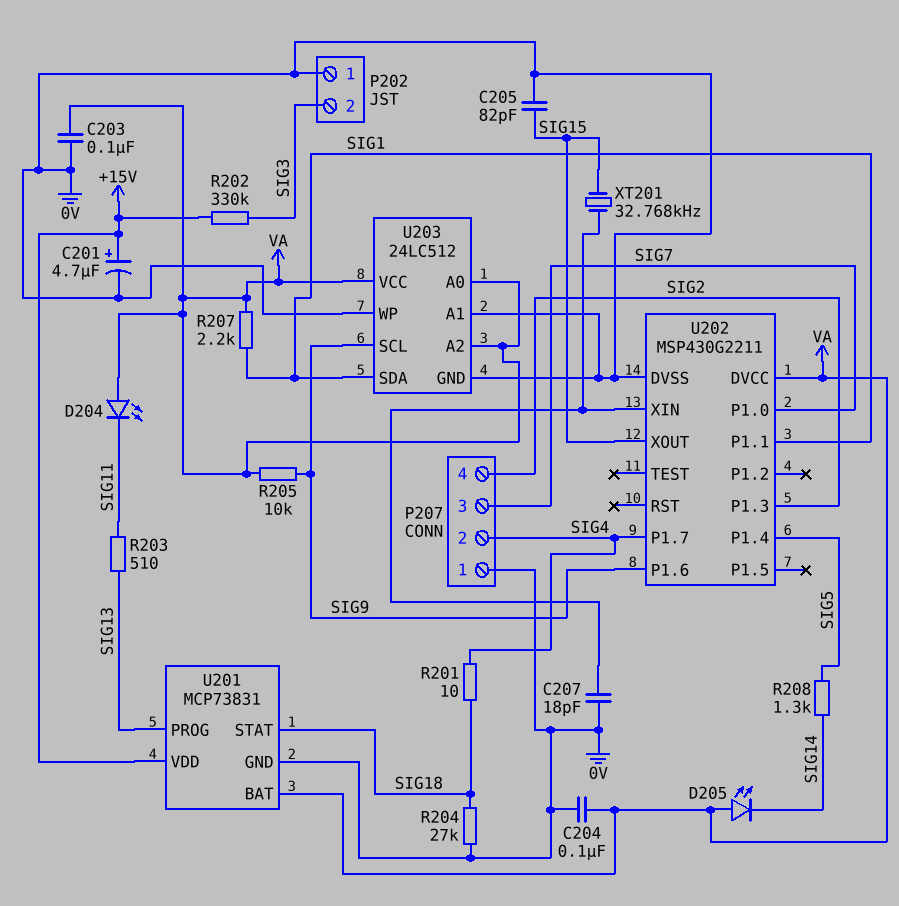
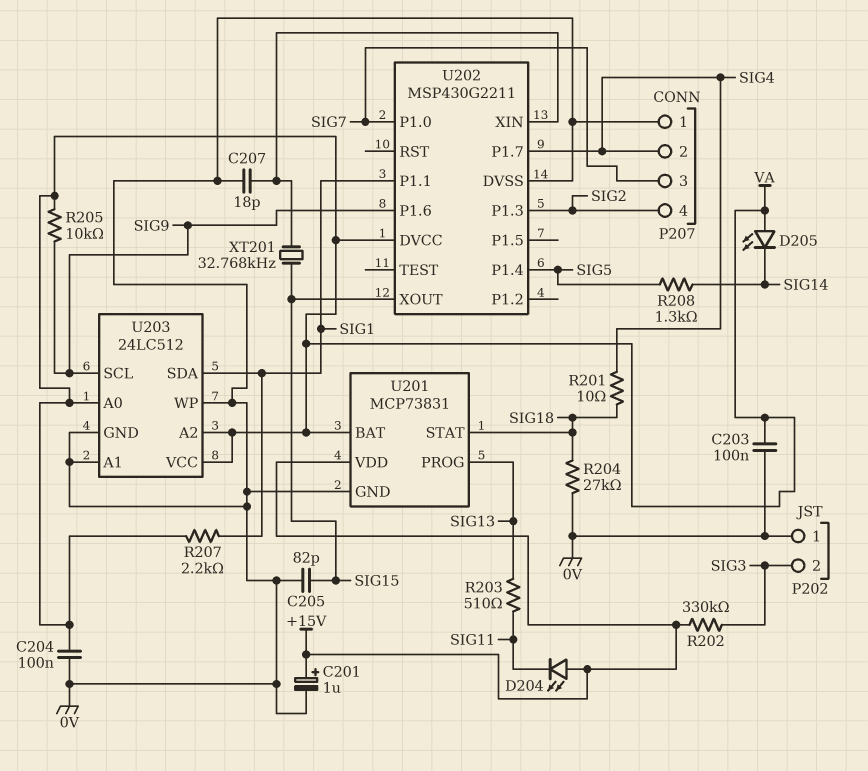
C201: 4.7uF (plus +15V, minus 0V) -> 1uF (plus +15V, minus 0V)
D204: LED (A VA, K SIG11) -> LED (A +15V, K SIG11)

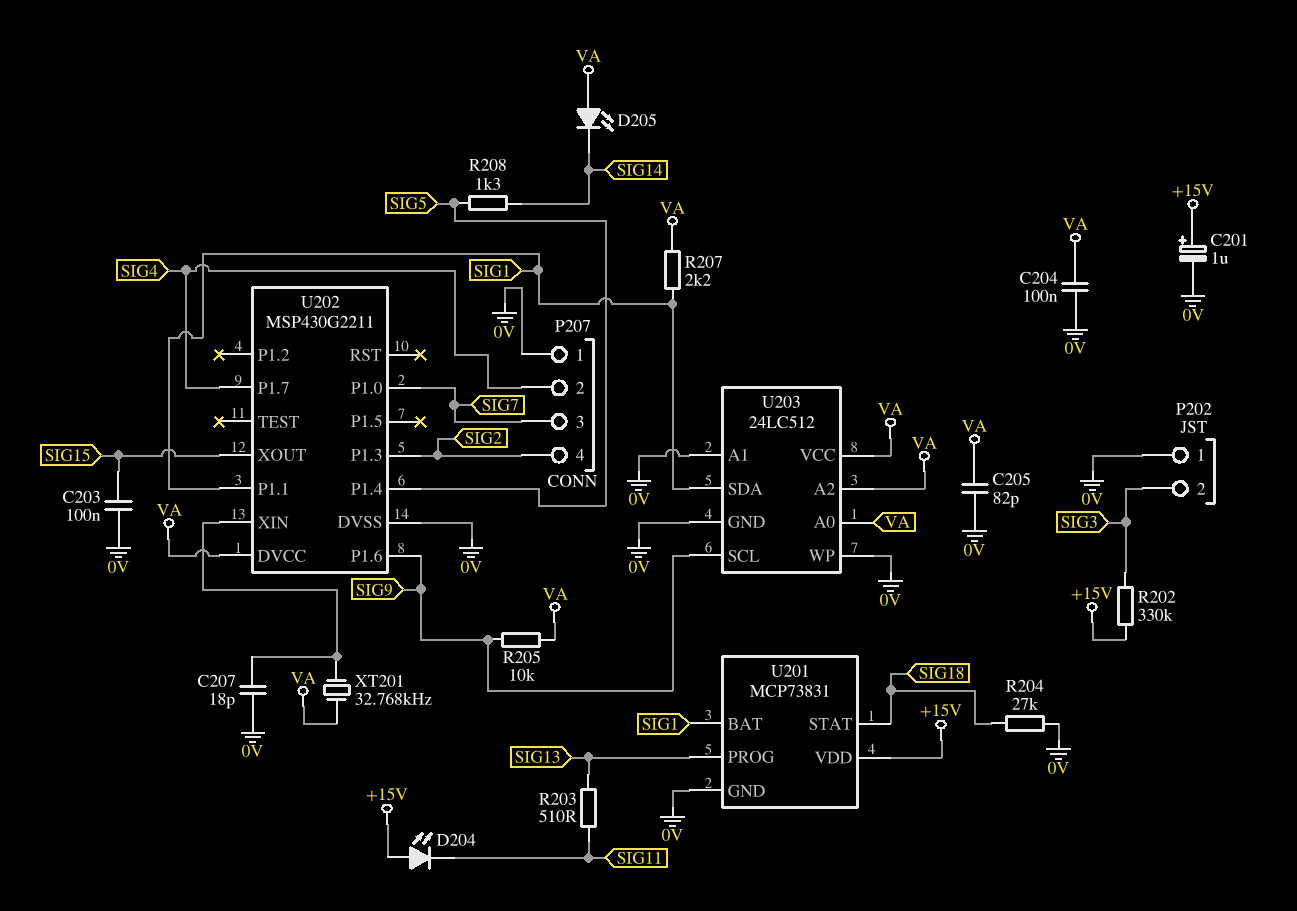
C203: 100nF (0V, VA) -> 100nF (0V, SIG15)
C205: 82pF (0V, SIG15) -> 82pF (0V, VA)
R201: 10 (SIG4, SIG18) -> none
U201 pin BAT: VA -> SIG1
XT201: 32.768kHz (SIG15, U202/XIN) -> 32.768kHz (U202/XIN, VA)

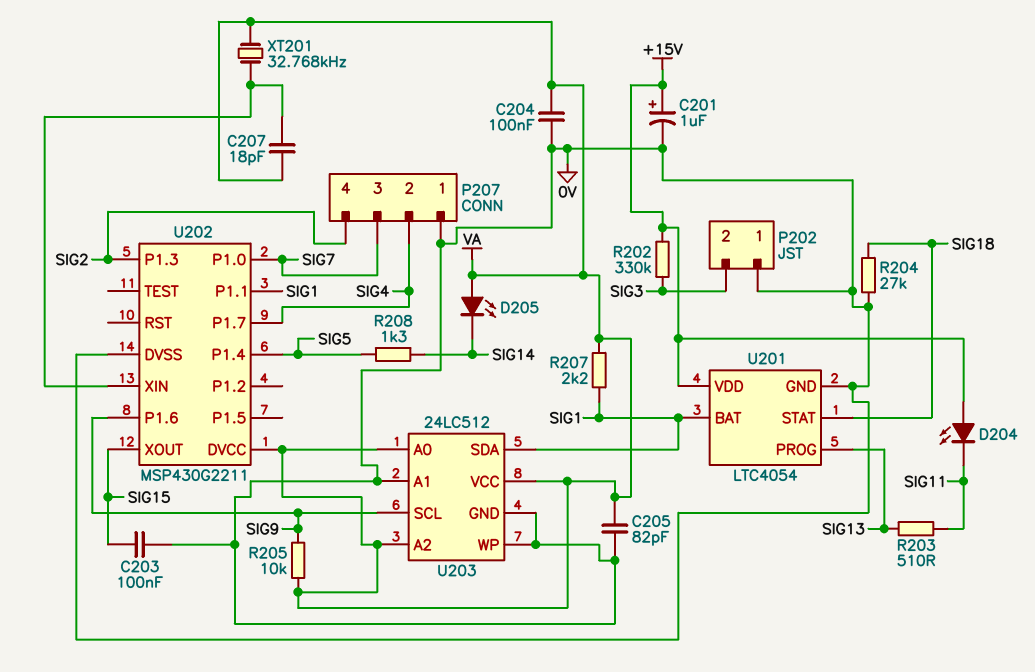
C207: 18pF (0V, U202/XIN) -> 18pF (U202/XIN, VA)
U201: MCP73831 -> LTC4054

